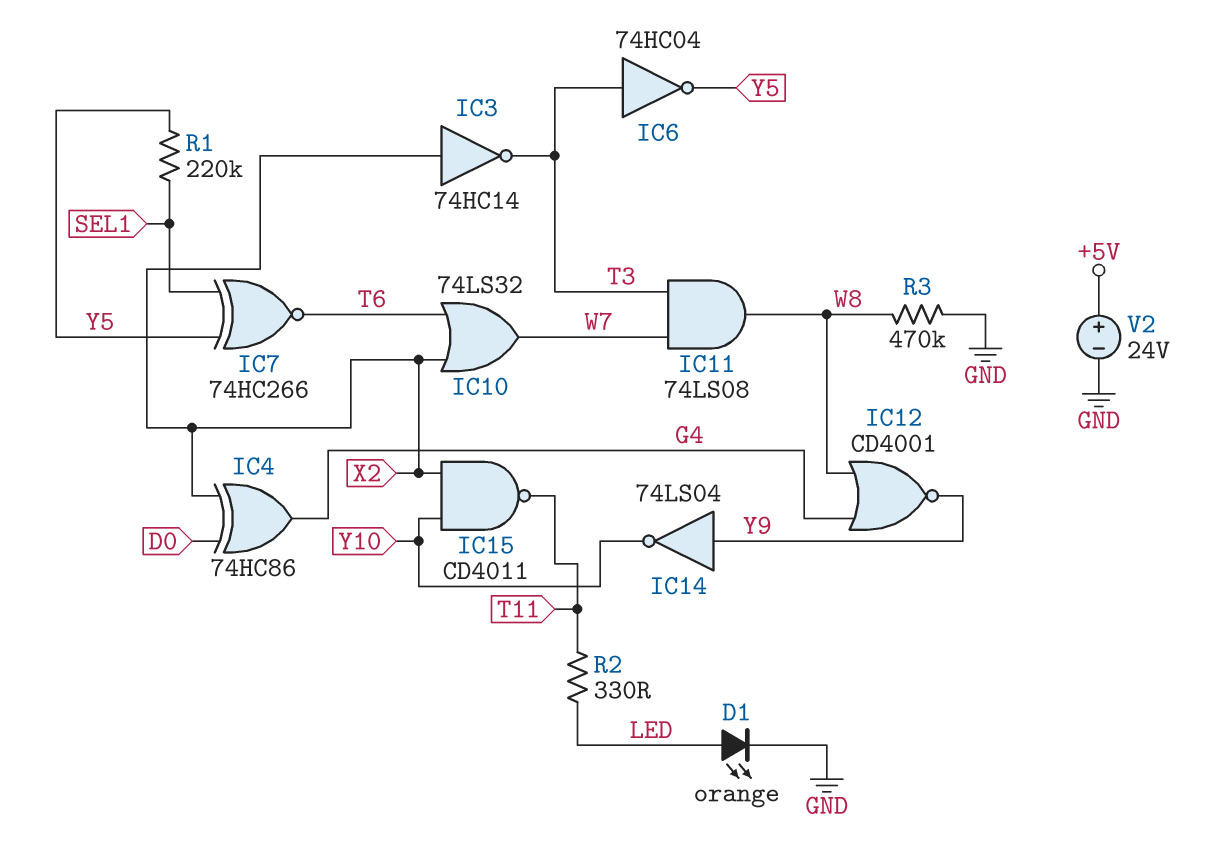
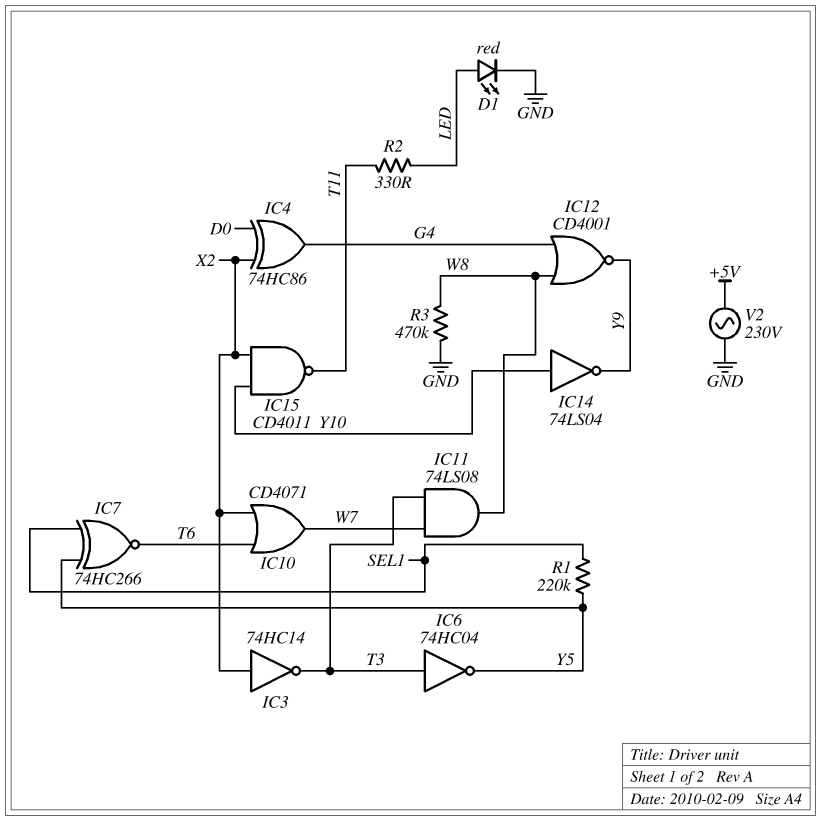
D1: LED orange (A LED, K GND) -> LED red (A LED, K GND)
IC10: OR 74LS32 (in T6, in X2, out W7) -> OR CD4071 (in T6, in X2, out W7)
IC14: NOT 74LS04 (in Y9, out Y10) -> NOT 74LS04 (in Y10, out Y9)
V2: 24V (plus +5V, minus GND) -> AC 230V (+5V, GND)

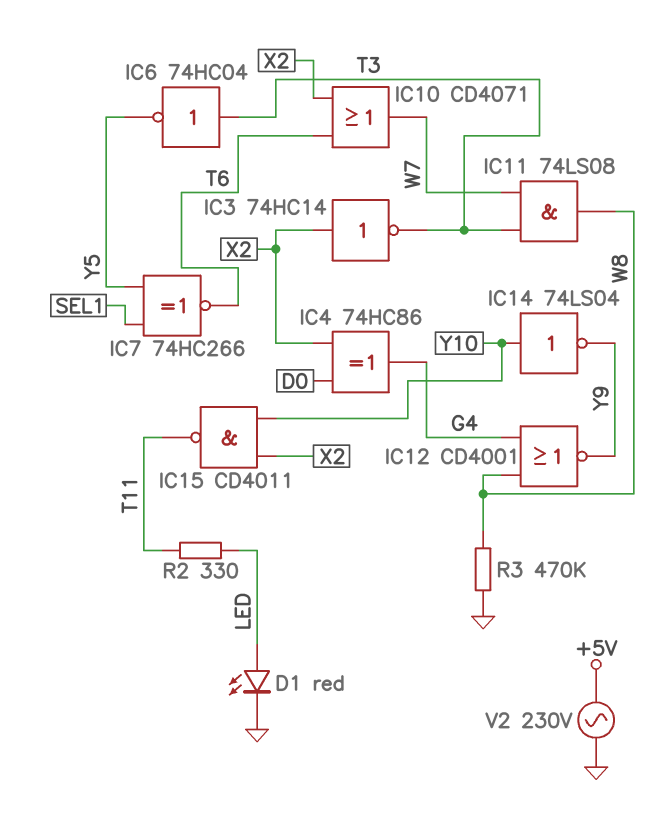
R1: 220k (SEL1, Y5) -> none

